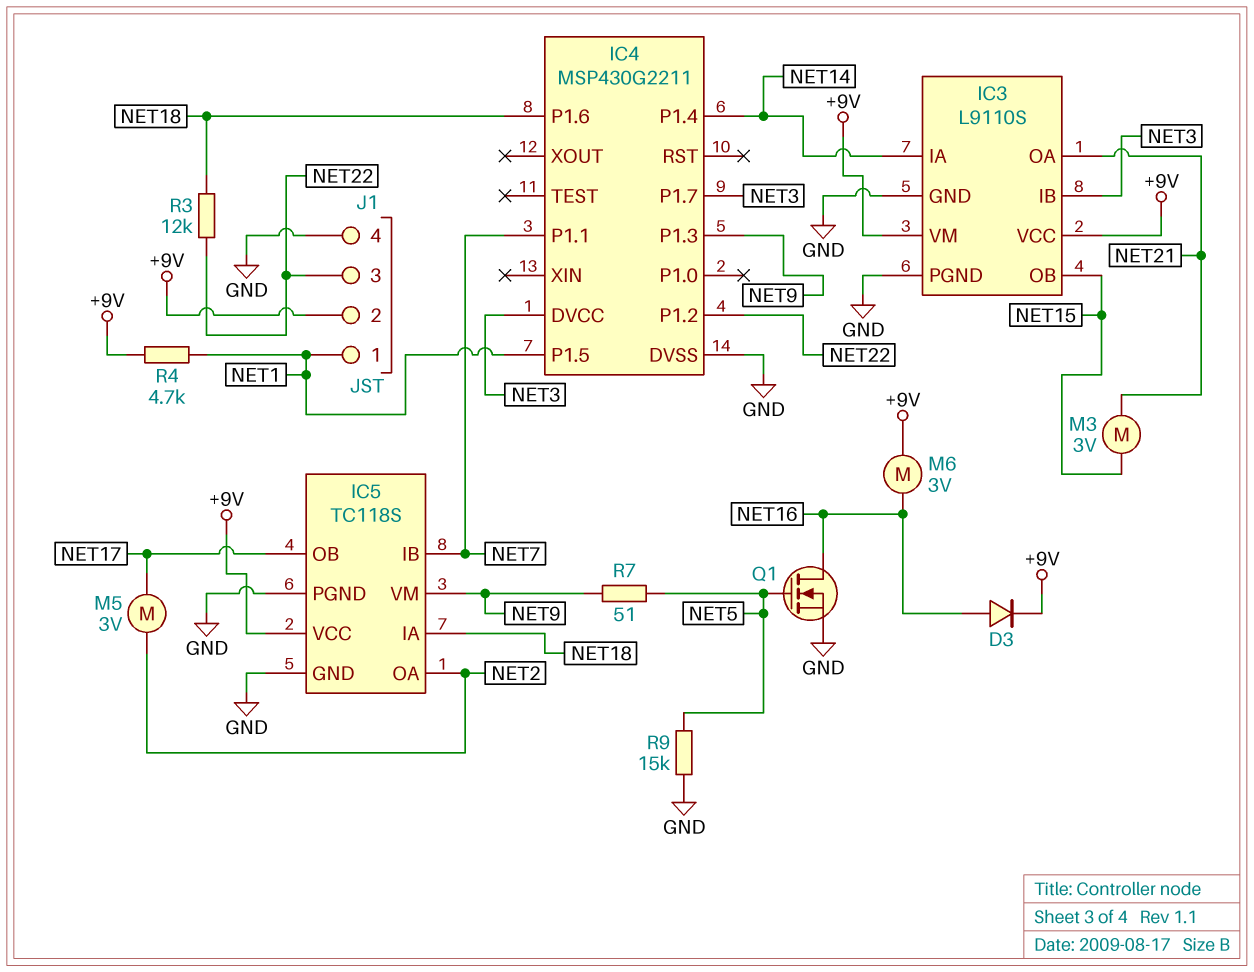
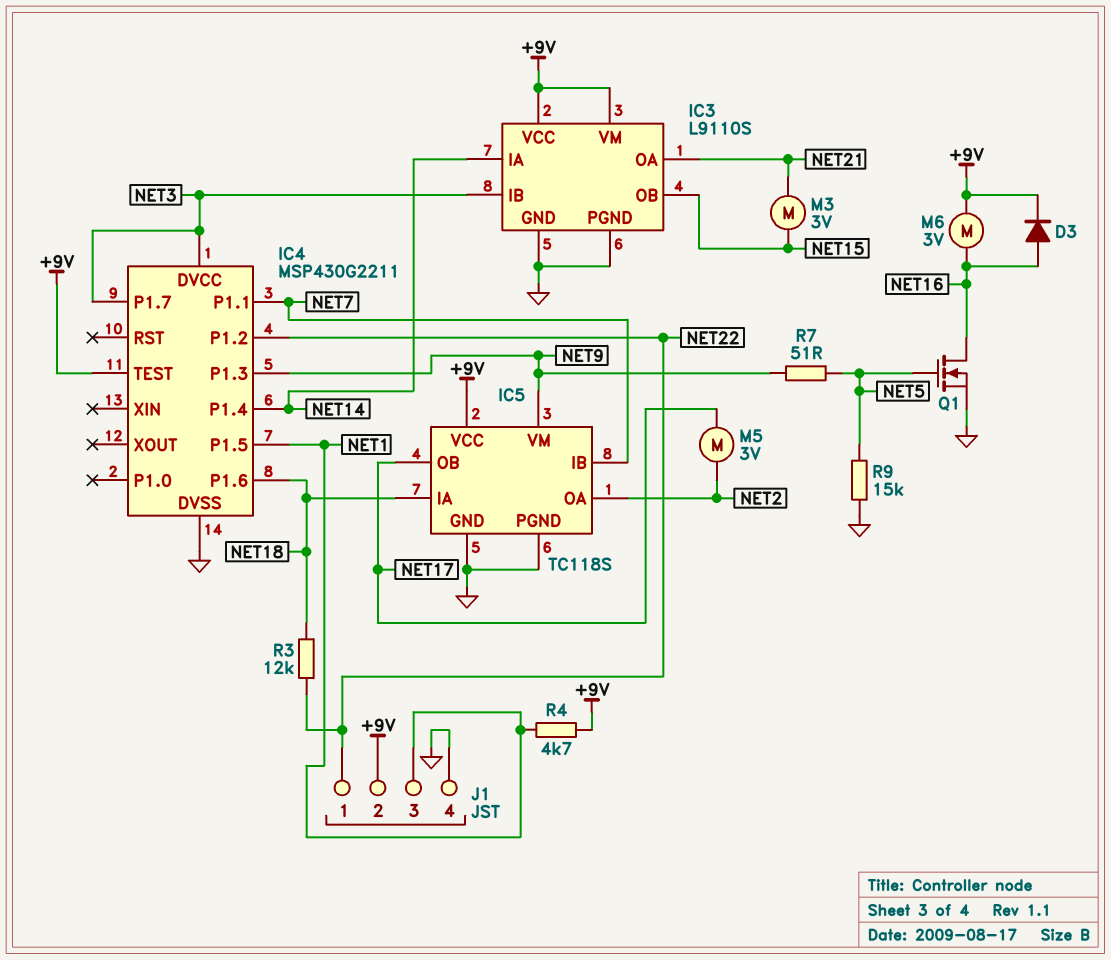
IC4 pin TEST: none -> +9V
J1 pin 1: NET1 -> NET22
J1 pin 3: NET22 -> NET1

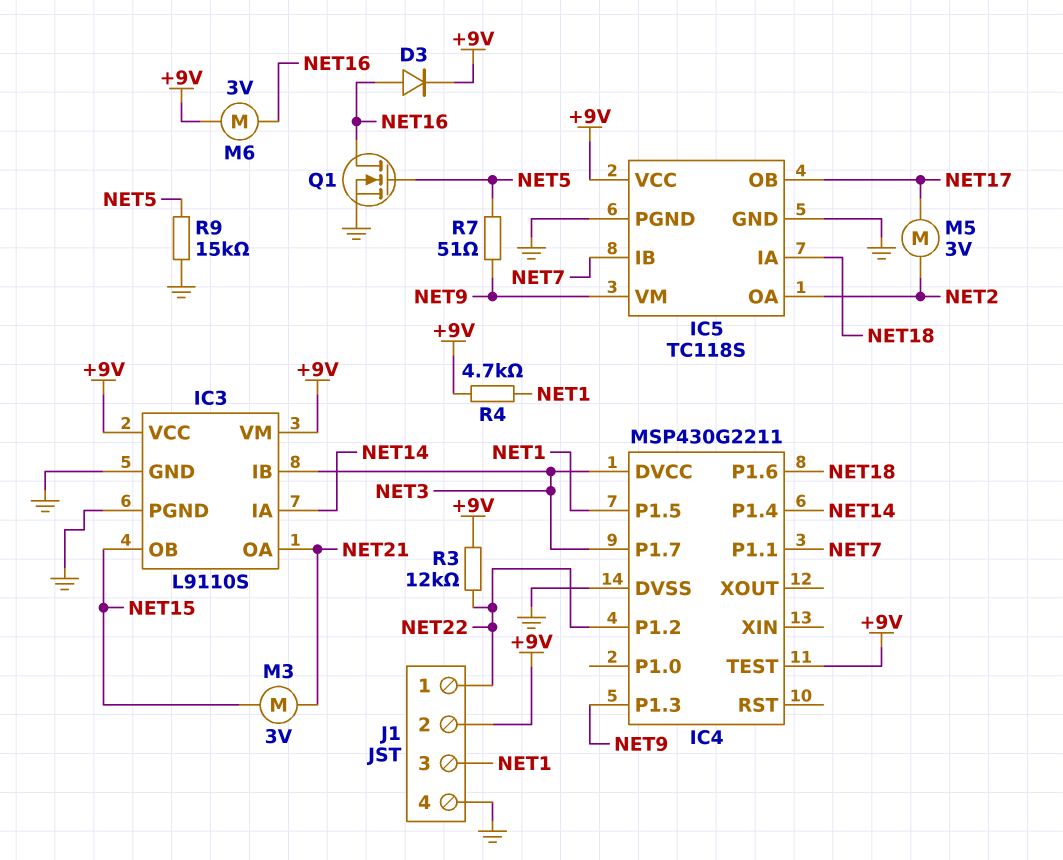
R3: 12k (NET18, NET22) -> 12k (+9V, NET22)

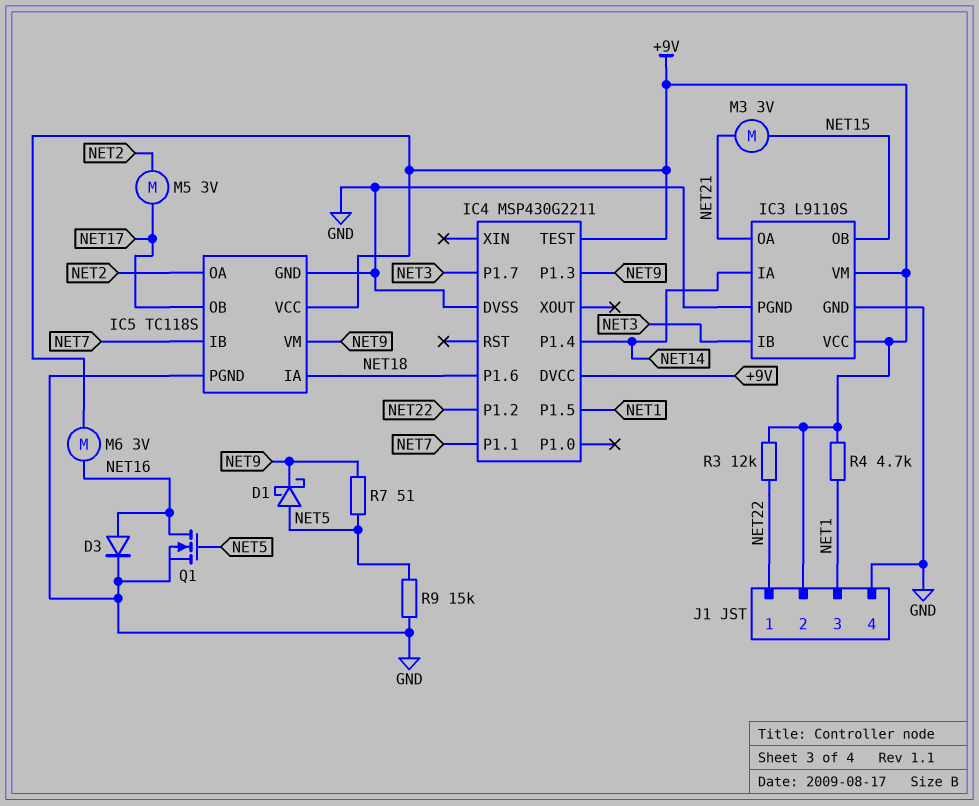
D1: none -> schottky (A NET5, K NET9)
D3: diode (A NET16, K +9V) -> diode (A NET16, K GND)
IC4 pin DVCC: NET3 -> +9V

